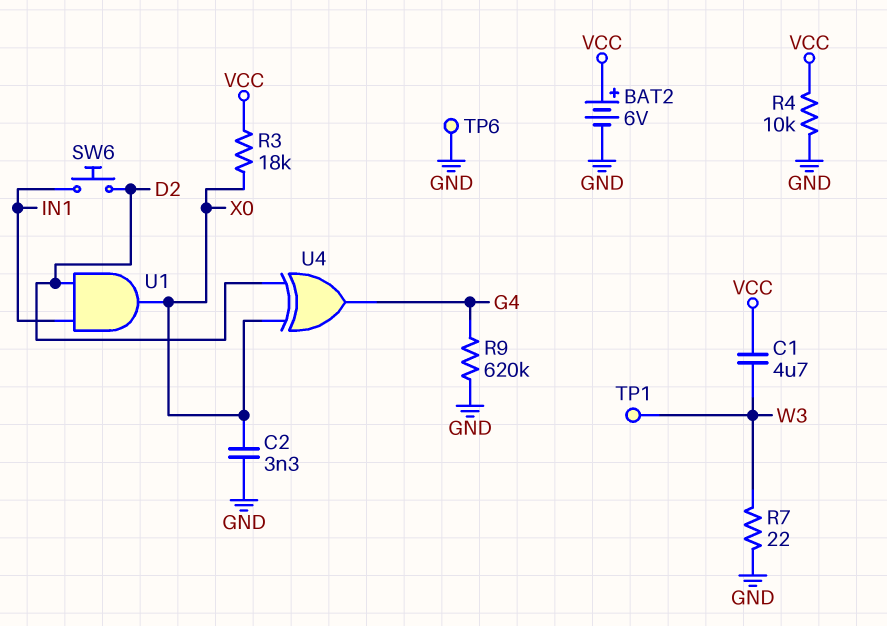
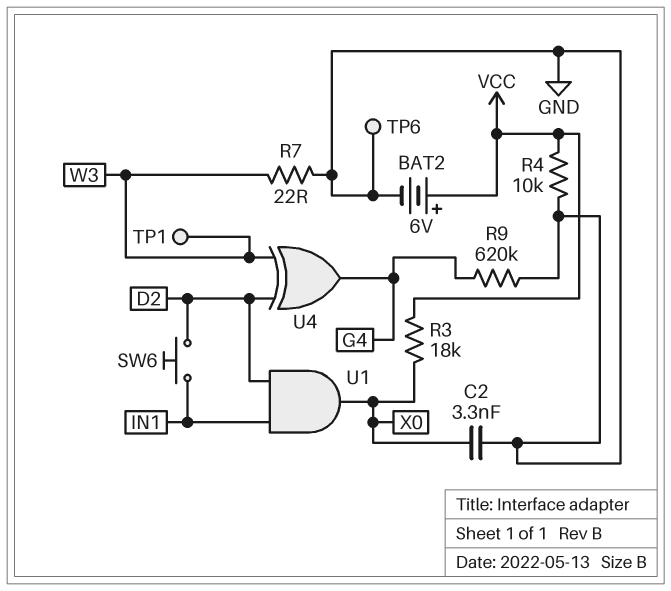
C1: 4.7uF (VCC, W3) -> none
U4: XOR (in D2, in X0, out G4) -> XOR (in D2, in W3, out G4)

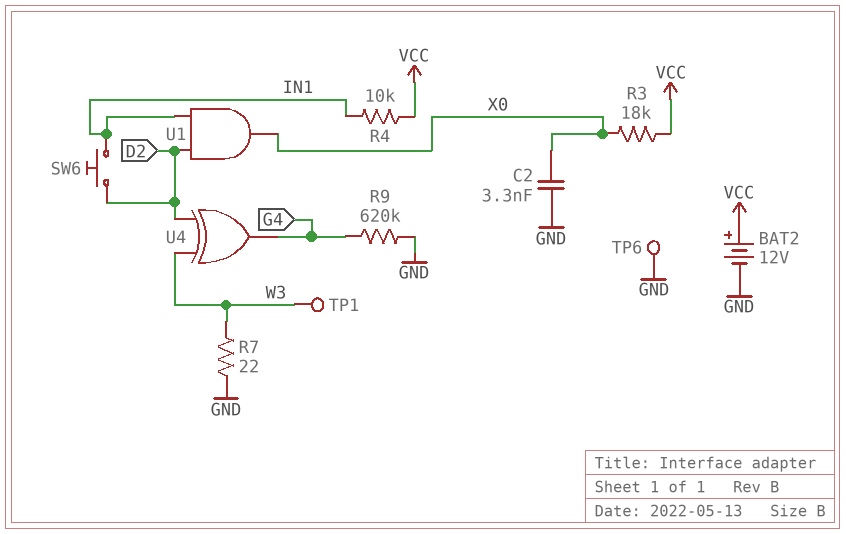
BAT2: 6V (plus VCC, minus GND) -> 12V (plus VCC, minus GND)
R4: 10k (GND, VCC) -> 10k (IN1, VCC)

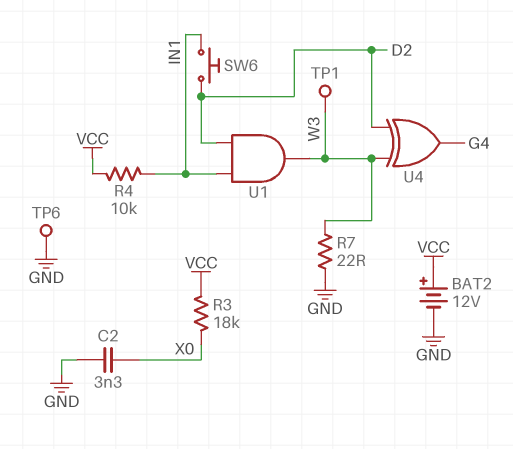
R9: 620k (G4, GND) -> none
U1: AND (in D2, in IN1, out X0) -> AND (in D2, in IN1, out W3)

